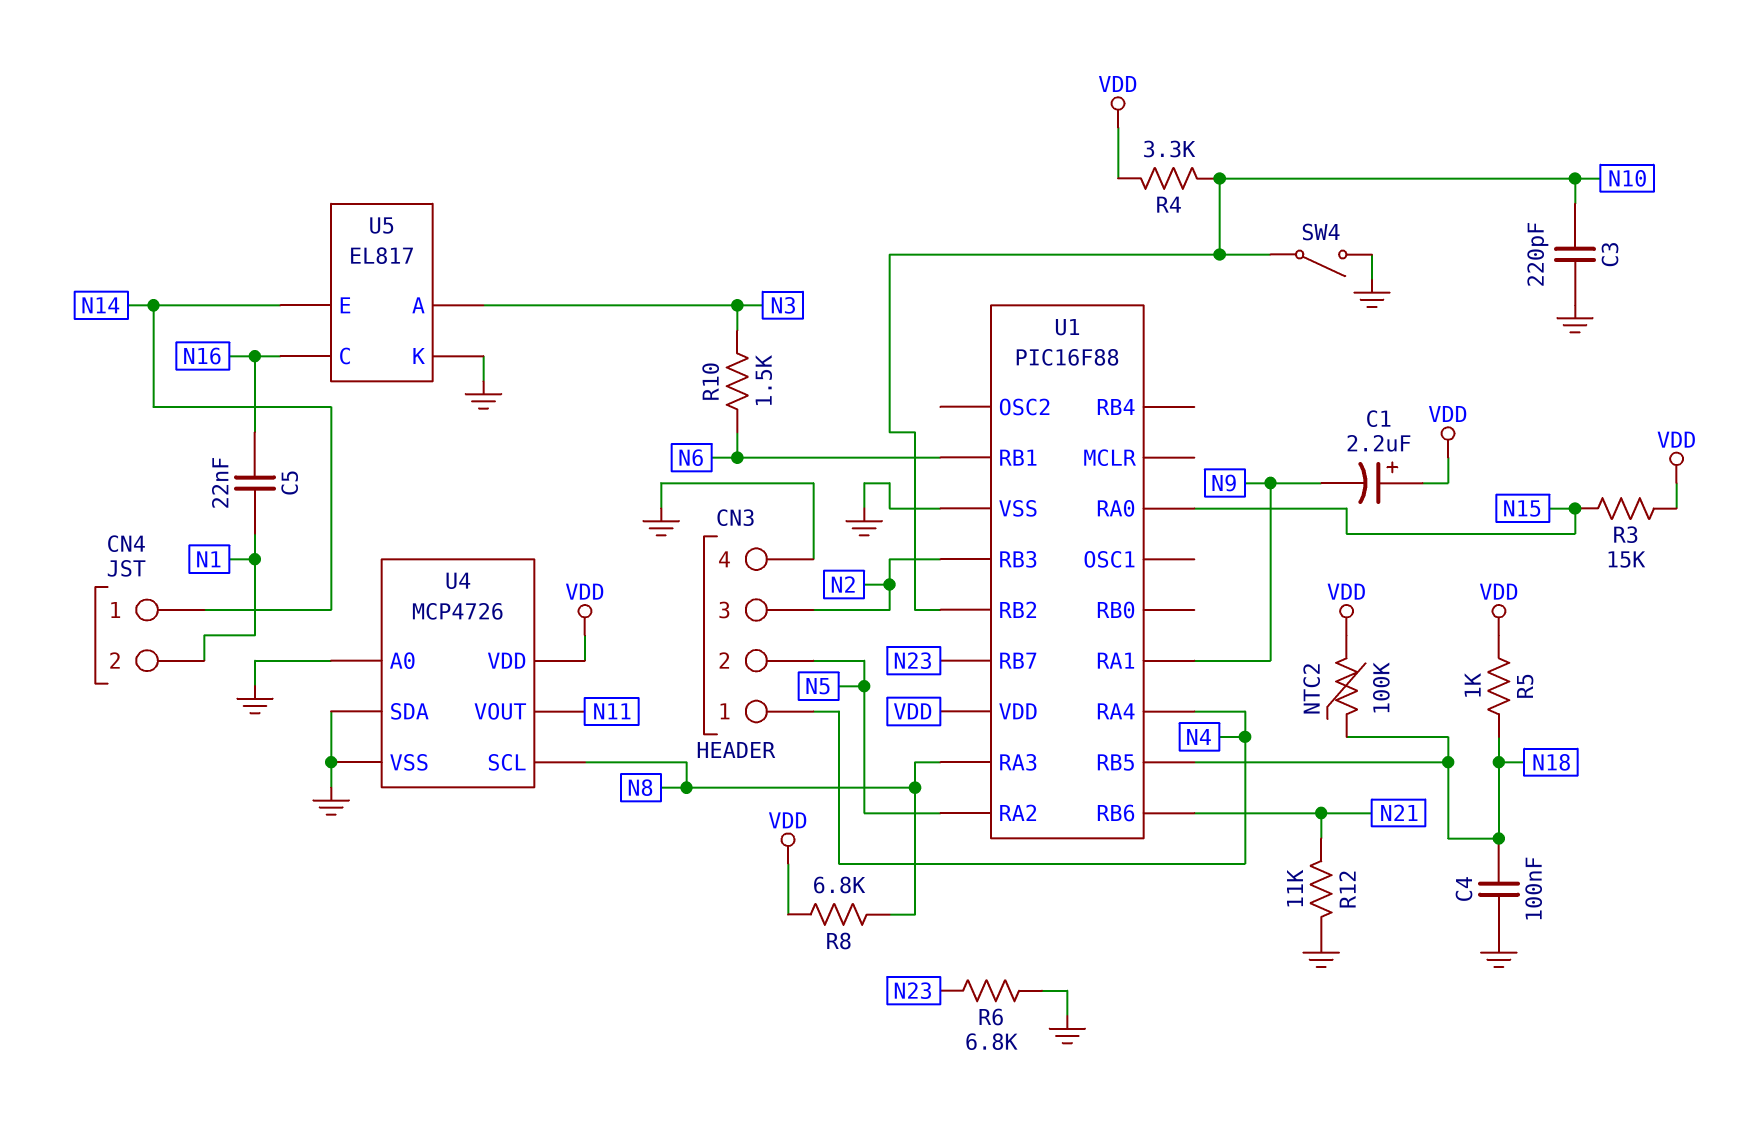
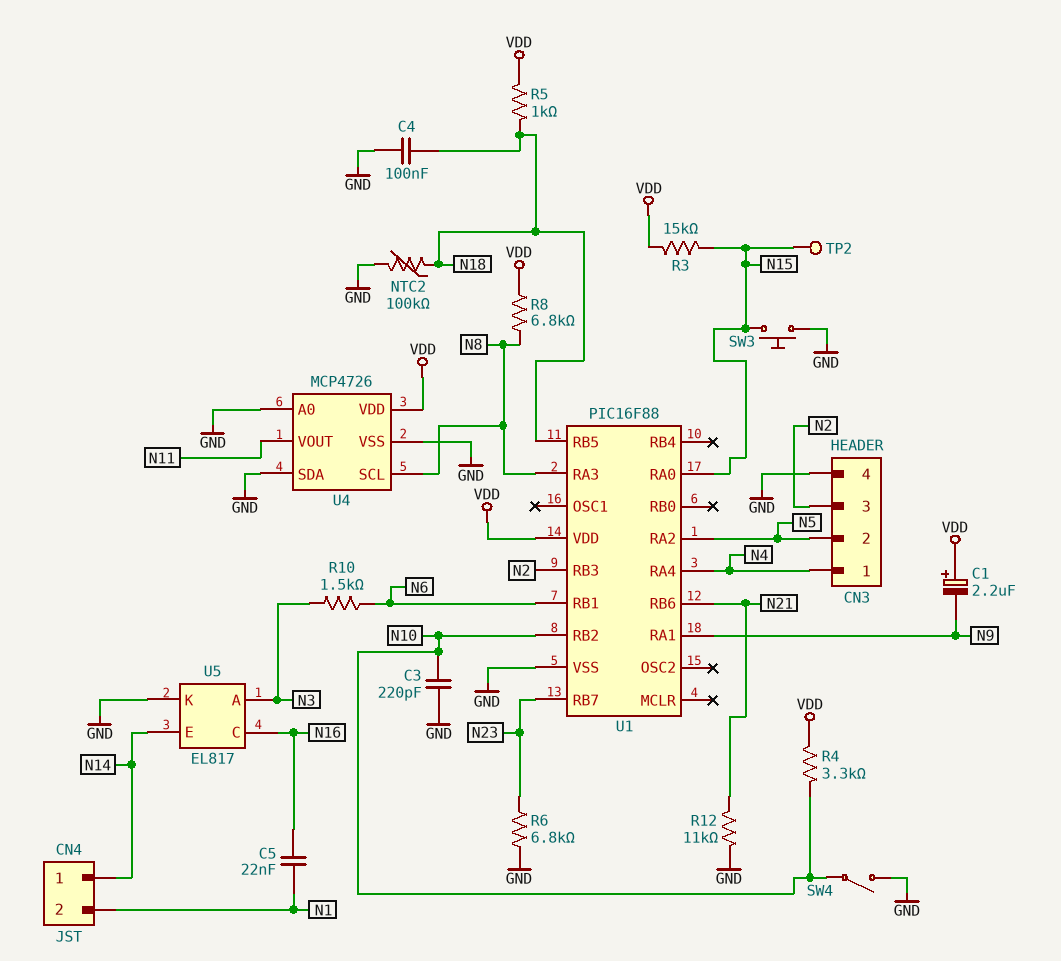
NTC2: 100k (N18, VDD) -> 100k (GND, N18)
SW3: none -> button (GND, N15)
TP2: none -> test point (N15)

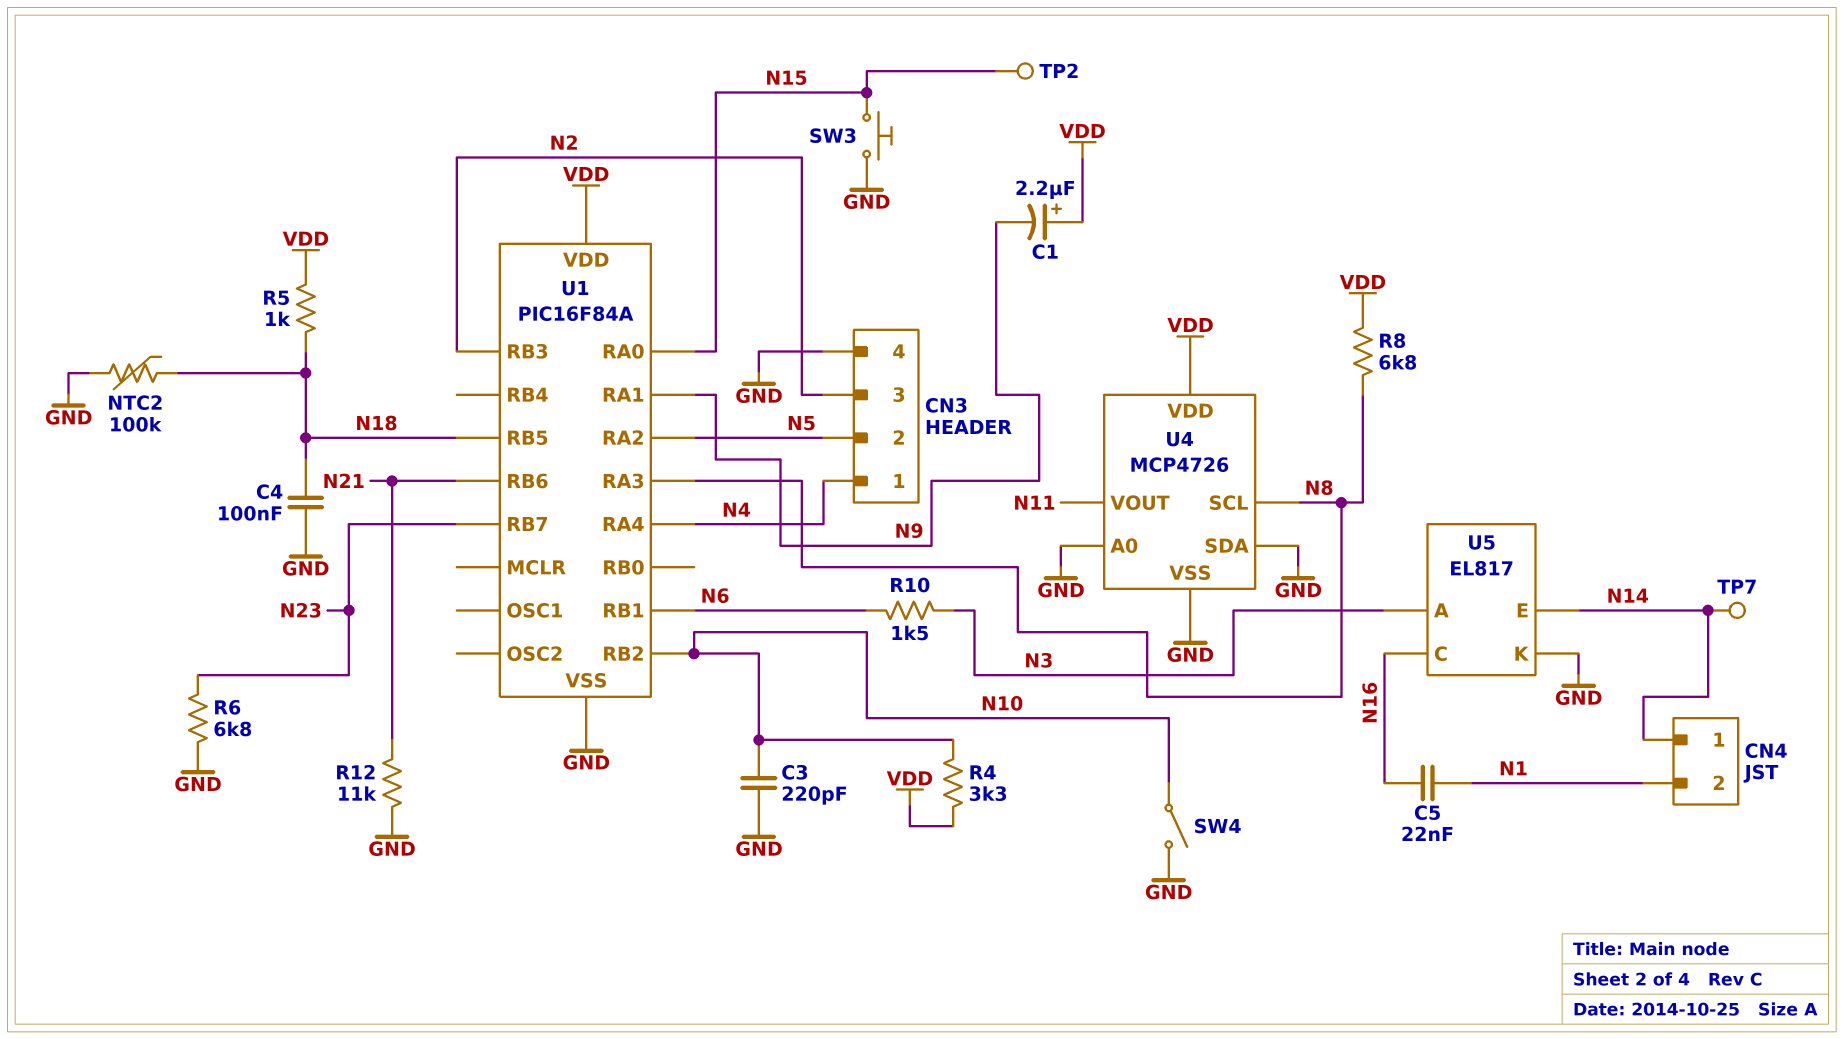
R3: 15k (N15, VDD) -> none
TP7: none -> test point (N14)
U1: PIC16F88 -> PIC16F84A

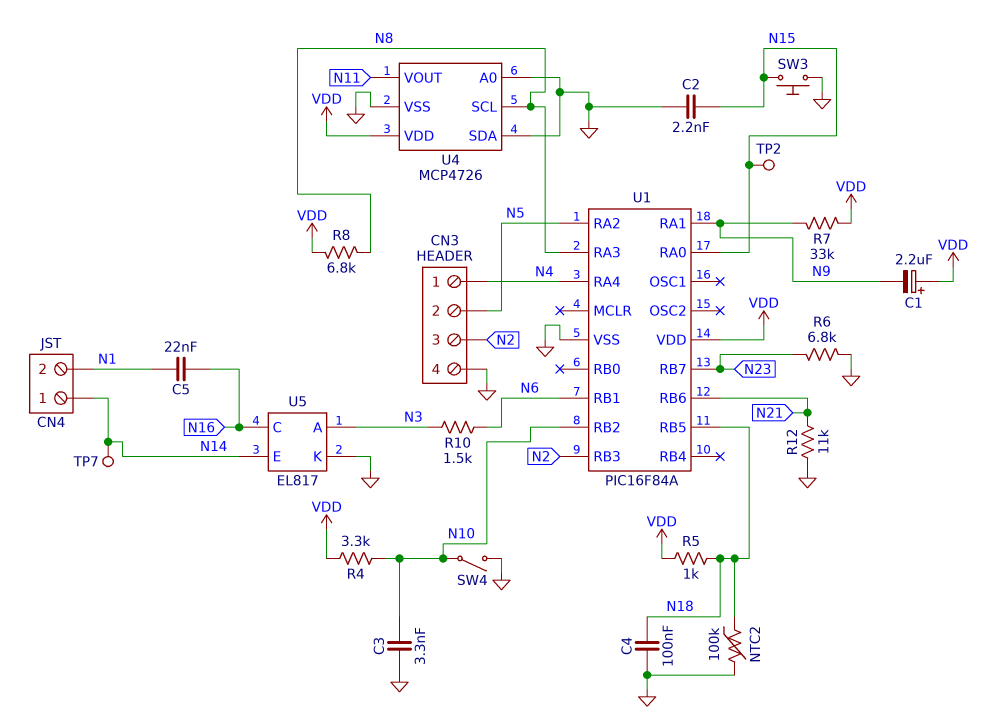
C2: none -> 2.2nF (GND, N15)
C3: 220pF (GND, N10) -> 3.3nF (GND, N10)
R7: none -> 33k (N9, VDD)

